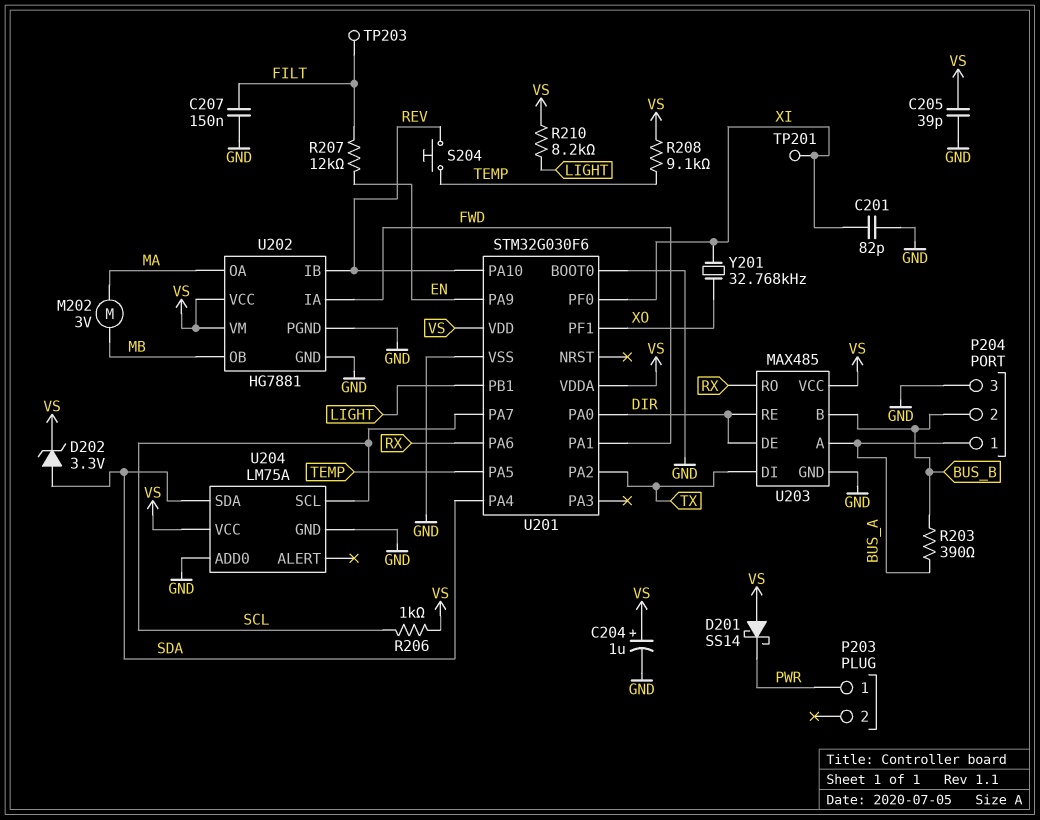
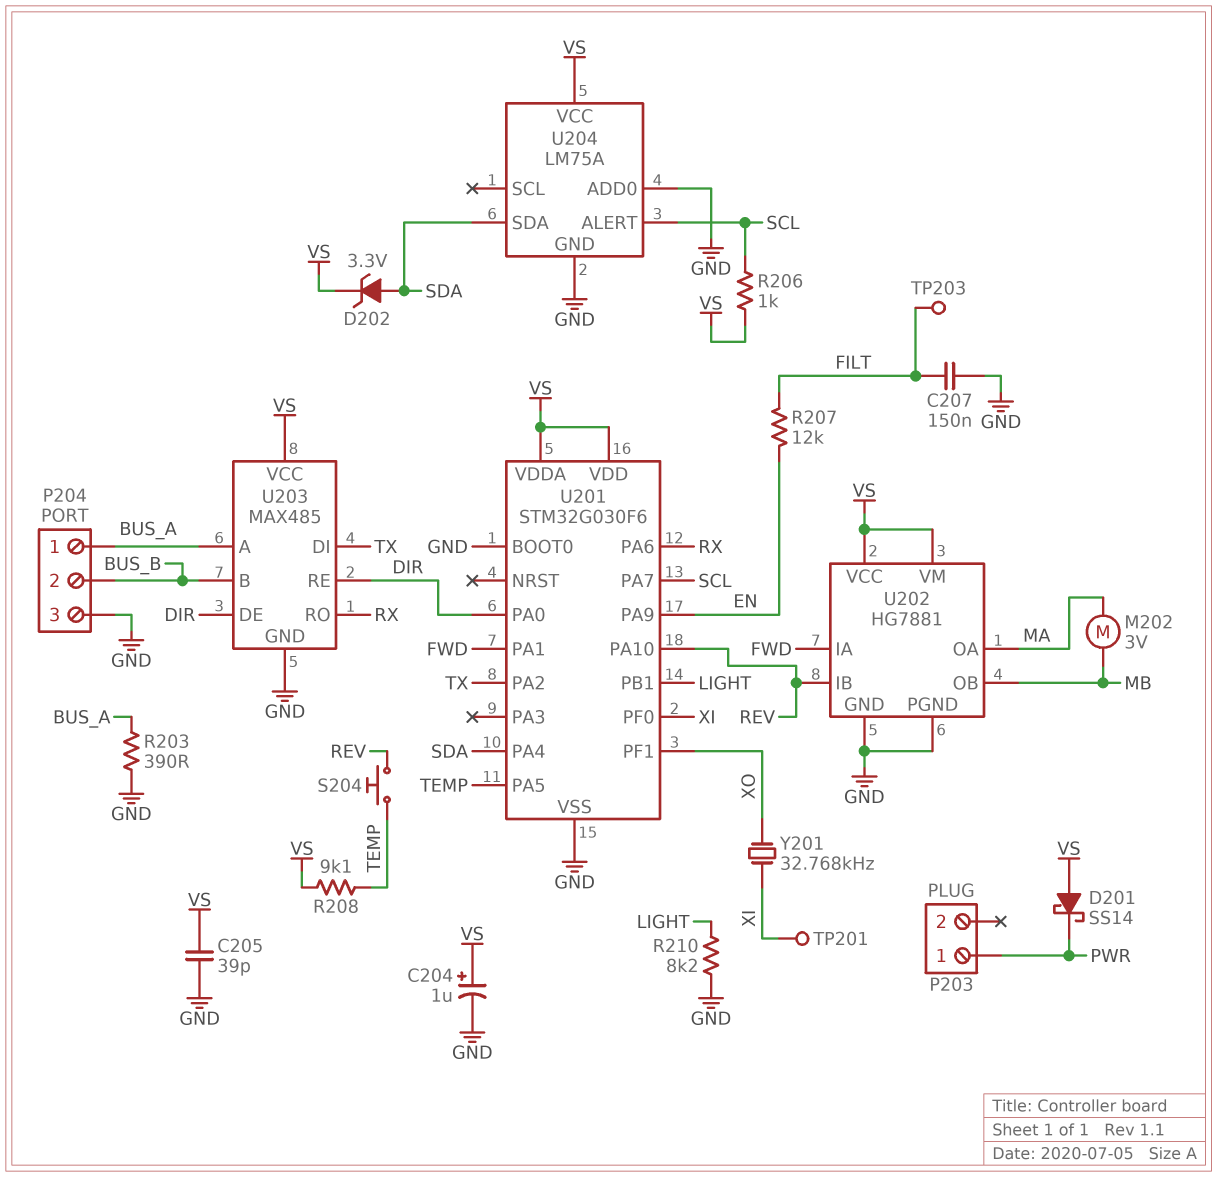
C201: 82pF (GND, XI) -> none
R203: 390 (BUS_A, BUS_B) -> 390 (BUS_A, GND)
R210: 8.2k (LIGHT, VS) -> 8.2k (GND, LIGHT)
U204 pin ALERT: none -> SCL
U204 pin SCL: SCL -> none

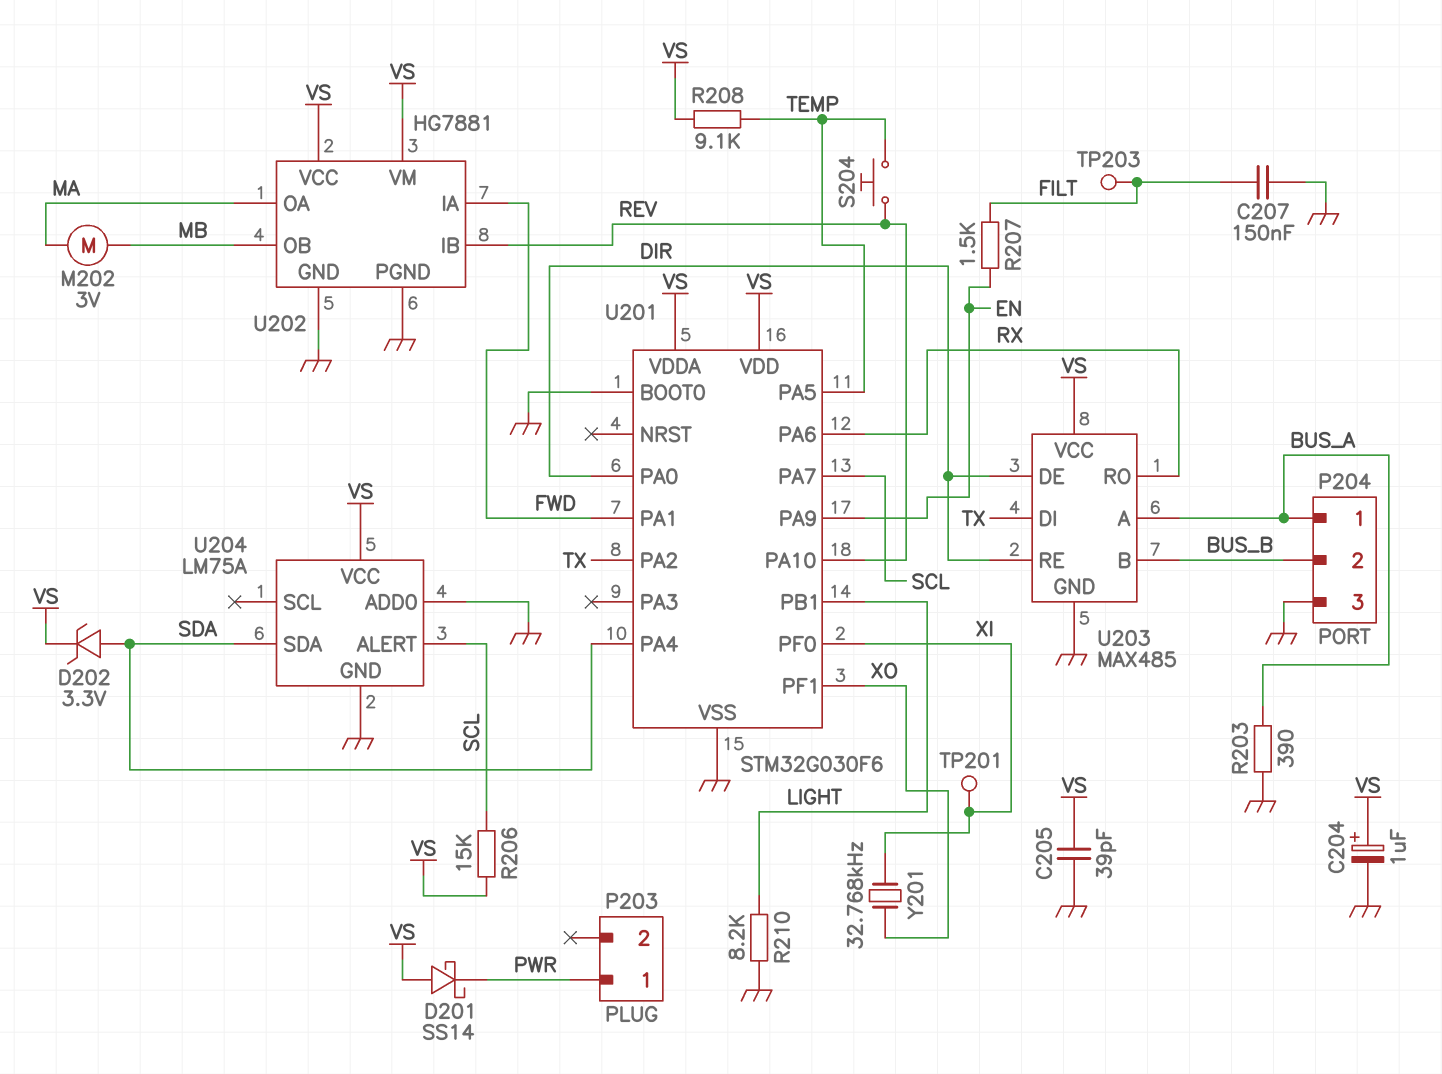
R206: 1k (SCL, VS) -> 15k (SCL, VS)
R207: 12k (EN, FILT) -> 1.5k (EN, FILT)

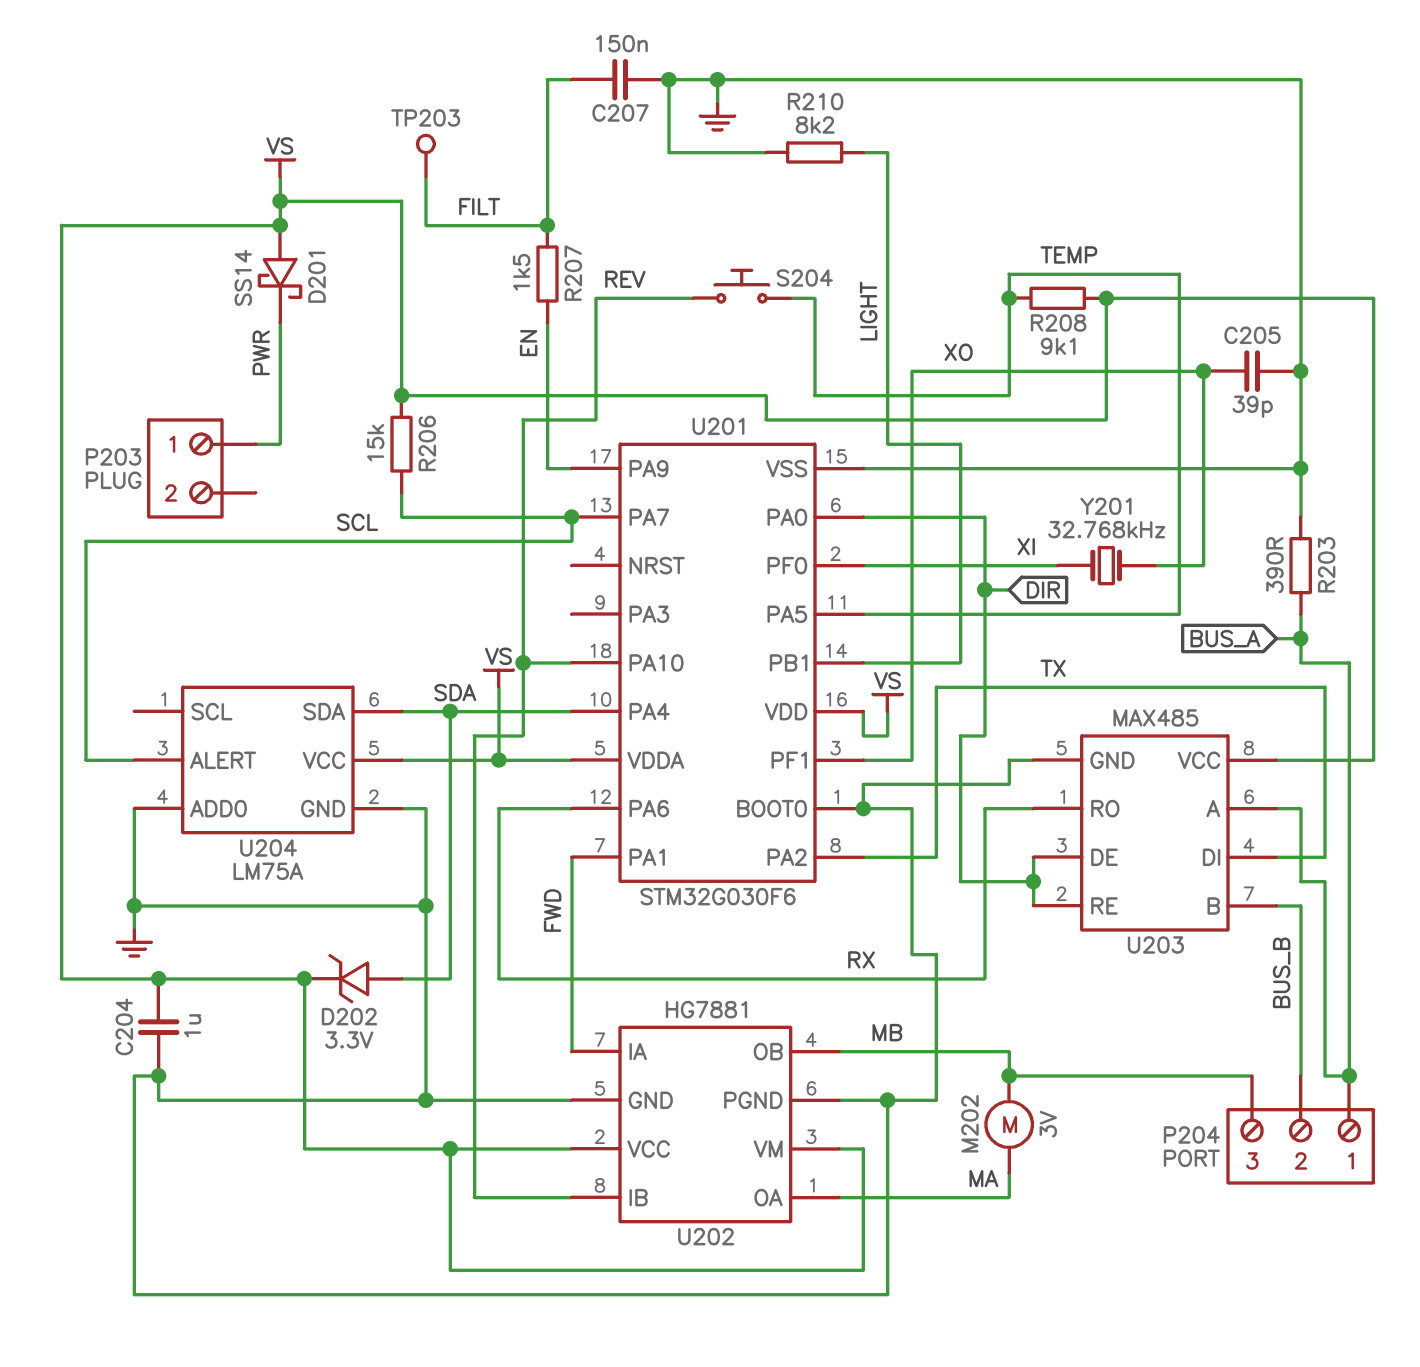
C204: 1uF (plus VS, minus GND) -> 1uF (GND, VS)
C205: 39pF (GND, VS) -> 39pF (GND, XO)
P204 pin 3: GND -> MB
TP201: test point (XI) -> none

